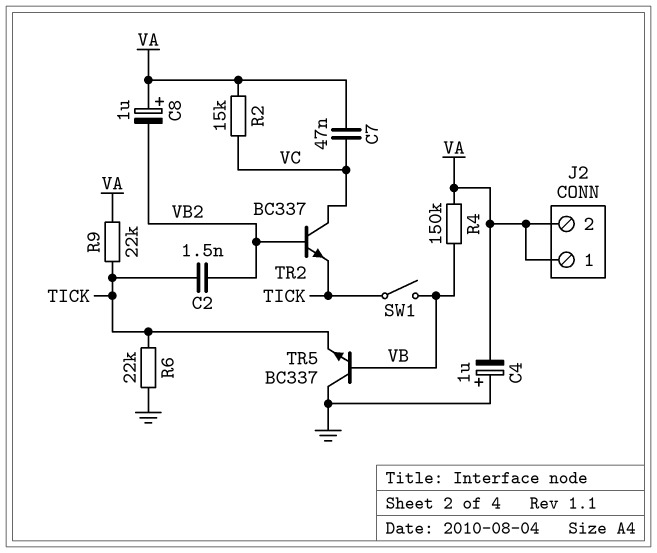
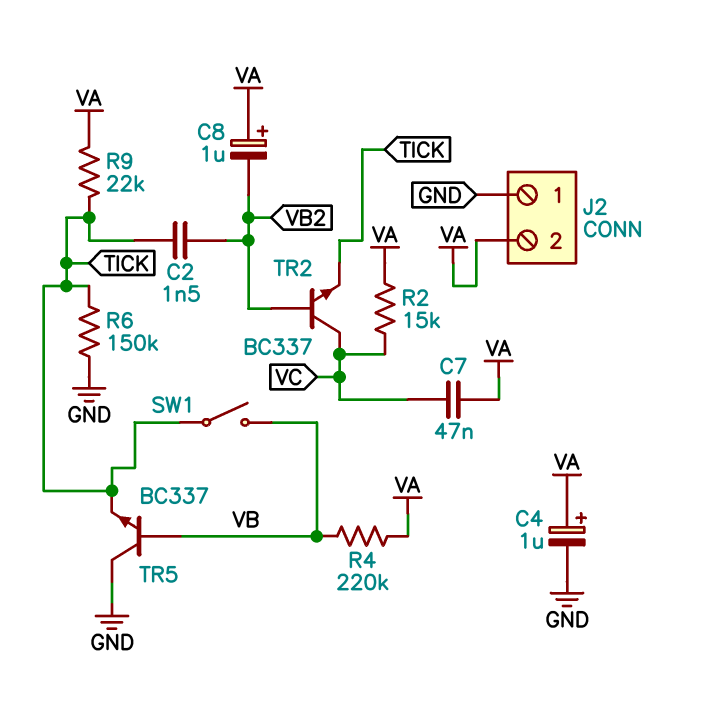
C4: 1uF (plus GND, minus VA) -> 1uF (plus VA, minus GND)
J2 pin 1: VA -> GND
R4: 150k (VA, VB) -> 220k (VA, VB)
R6: 22k (GND, TICK) -> 150k (GND, TICK)

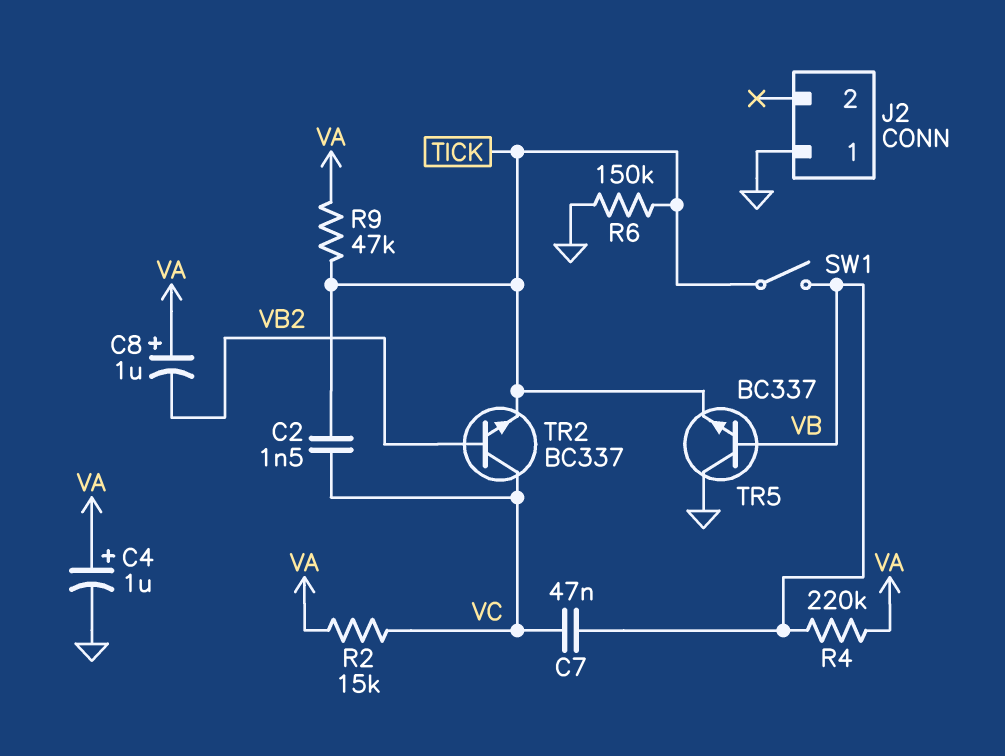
C2: 1.5nF (TICK, VB2) -> 1.5nF (TICK, VC)
C7: 47nF (VA, VC) -> 47nF (VB, VC)
J2 pin 2: VA -> none
R9: 22k (TICK, VA) -> 47k (TICK, VA)

